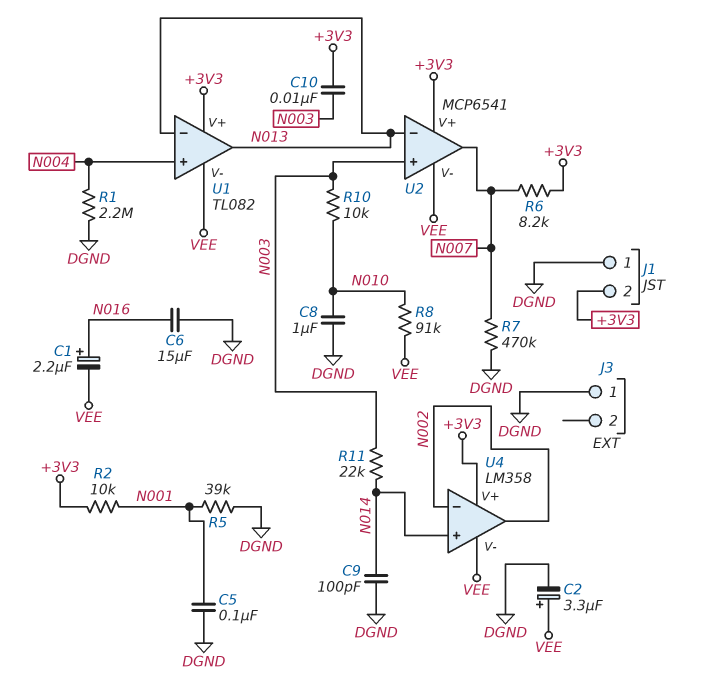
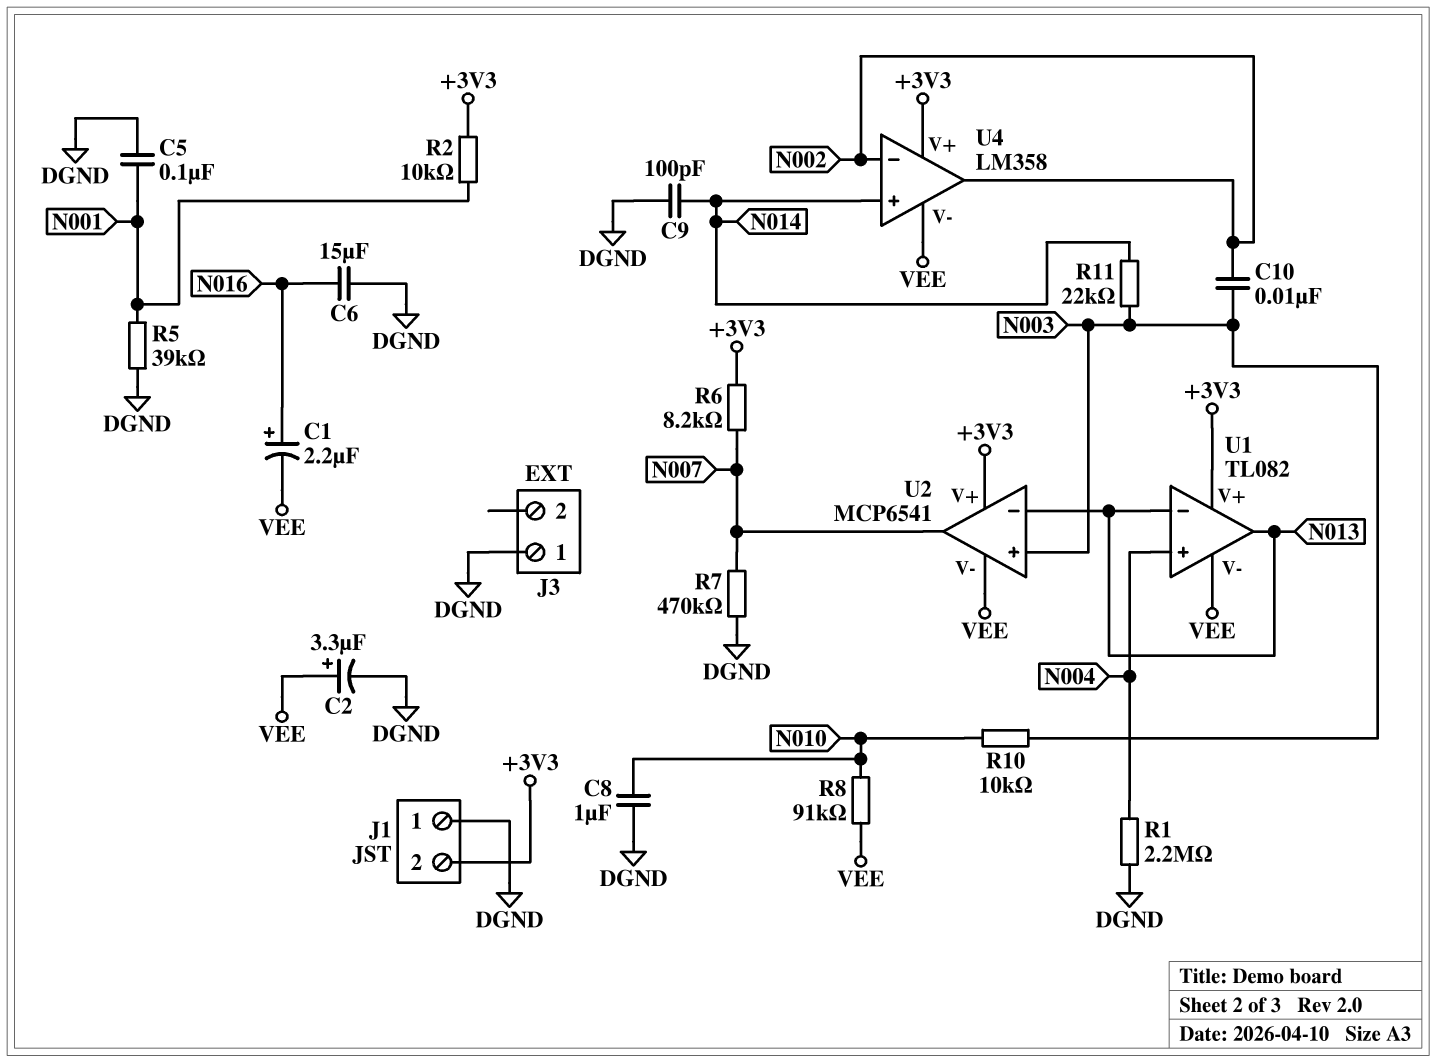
C10: 10nF (+3V3, N003) -> 10nF (N002, N003)

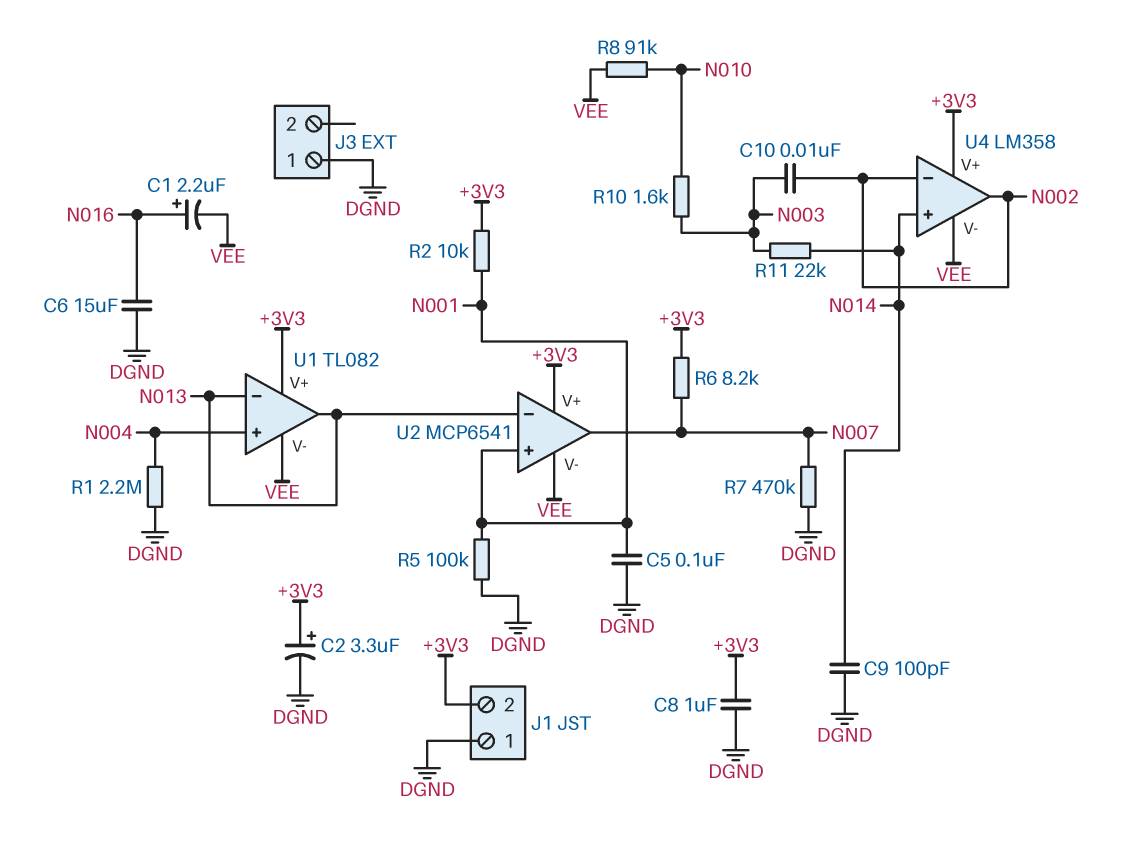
C2: 3.3uF (plus VEE, minus DGND) -> 3.3uF (plus +3V3, minus DGND)
C8: 1uF (DGND, N010) -> 1uF (+3V3, DGND)
R5: 39k (DGND, N001) -> 100k (DGND, N001)
R10: 10k (N003, N010) -> 1.6k (N003, N010)
U2 pin in+: N003 -> N001

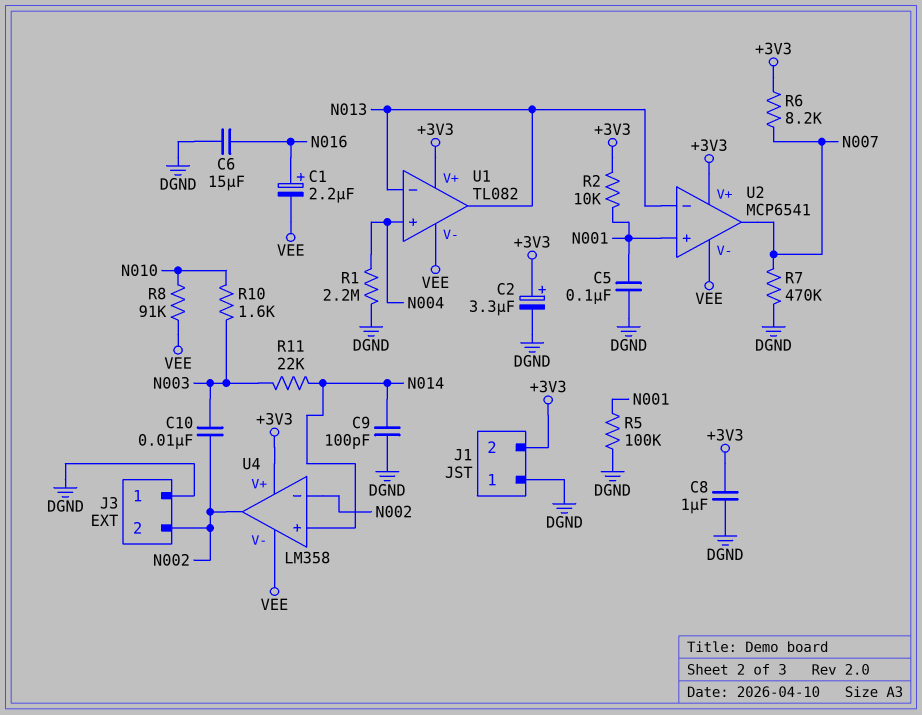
J3 pin 2: none -> N002

